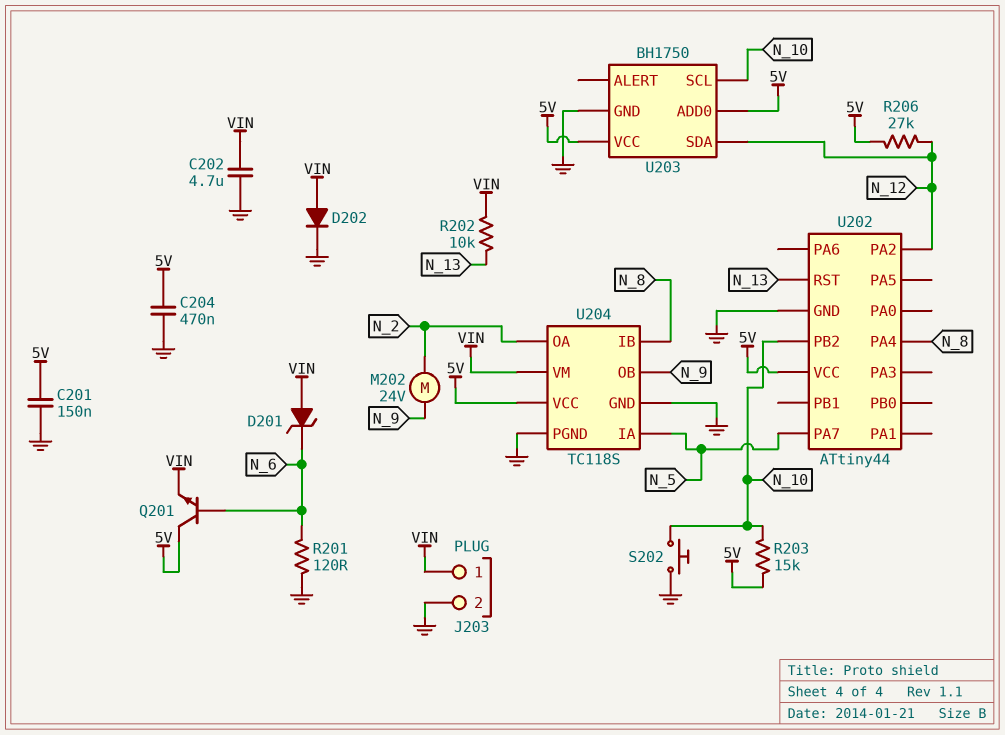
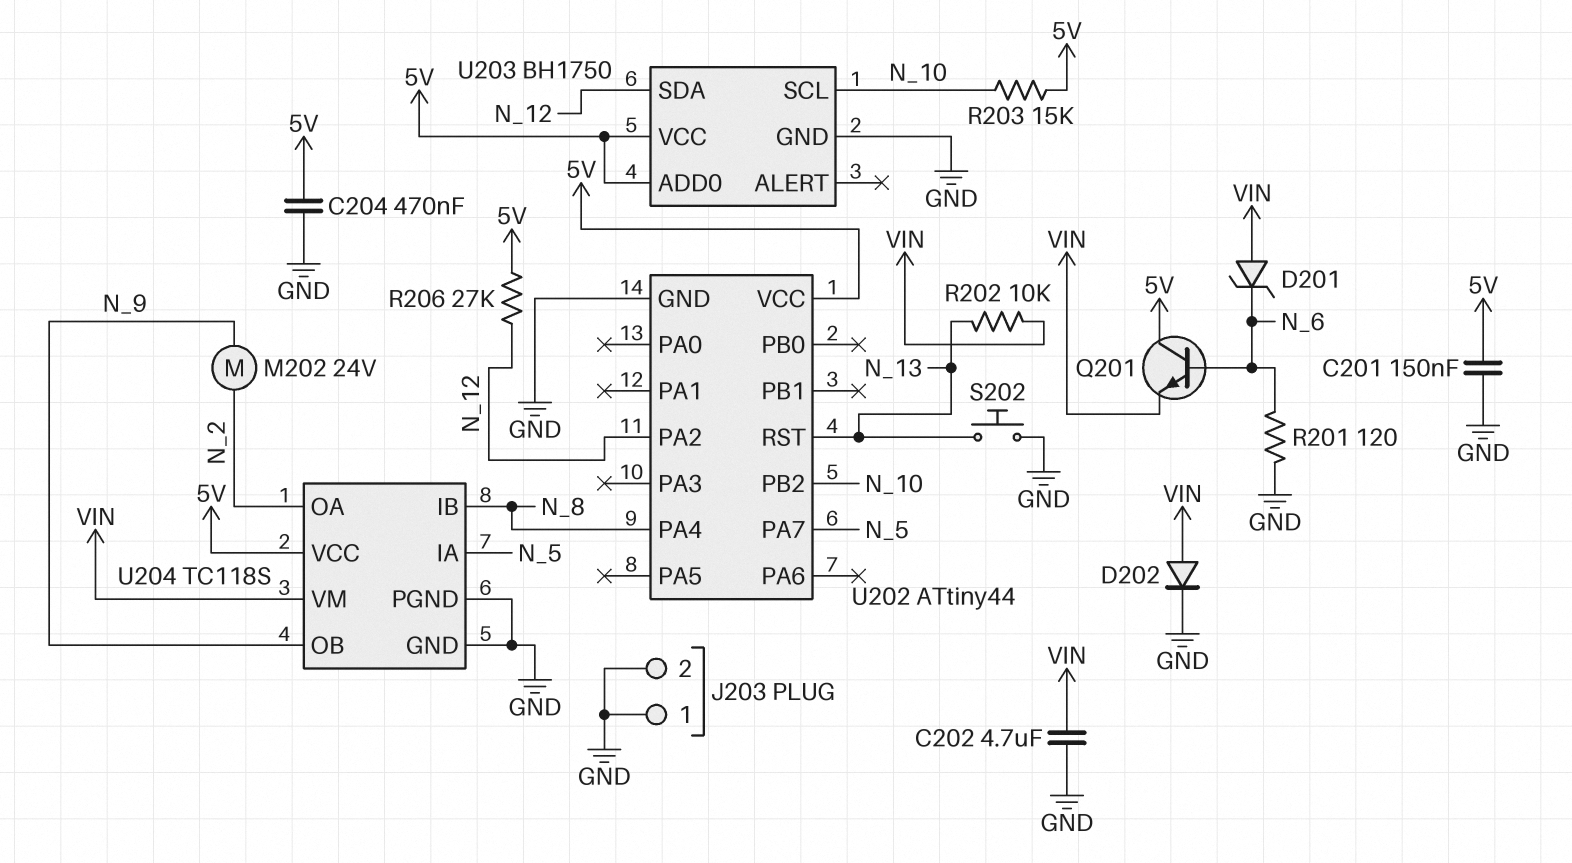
J203 pin 1: VIN -> GND
S202: button (GND, N_10) -> button (GND, N_13)

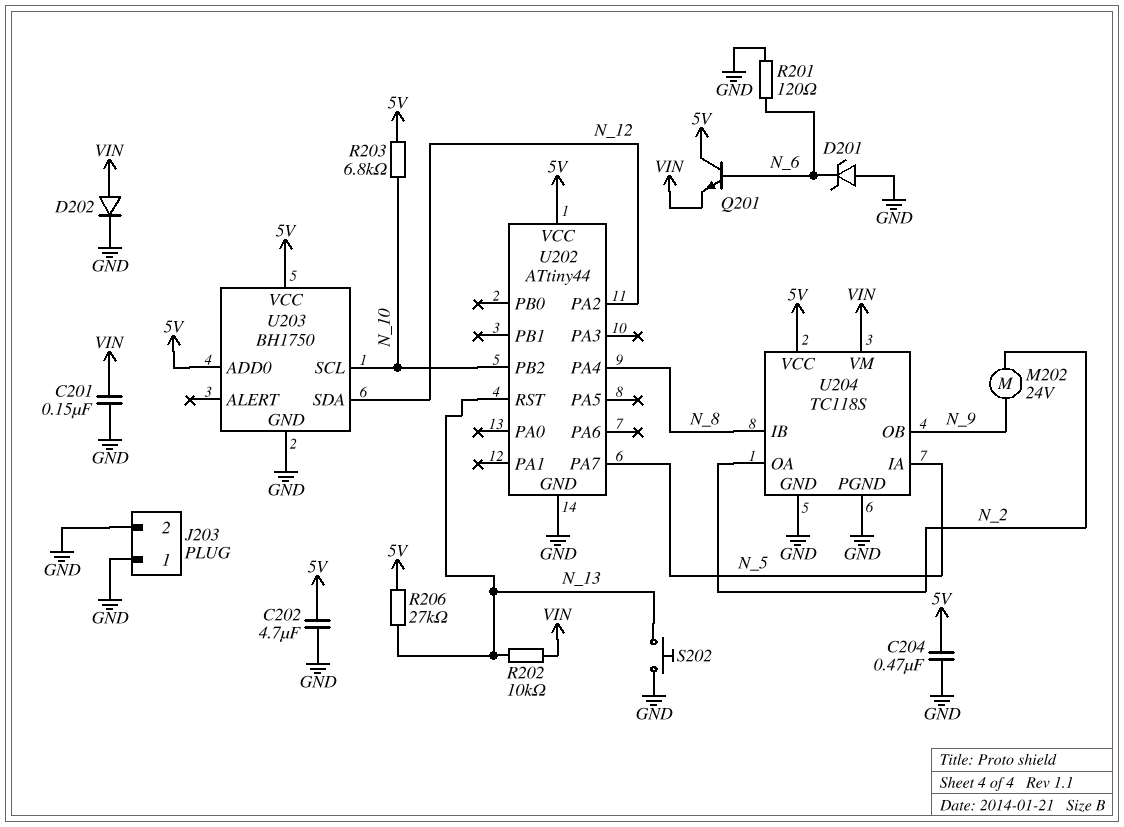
C201: 150nF (5V, GND) -> 150nF (GND, VIN)
C202: 4.7uF (GND, VIN) -> 4.7uF (5V, GND)
D201: zener (A VIN, K N_6) -> zener (A GND, K N_6)
R203: 15k (5V, N_10) -> 6.8k (5V, N_10)
R206: 27k (5V, N_12) -> 27k (5V, N_13)

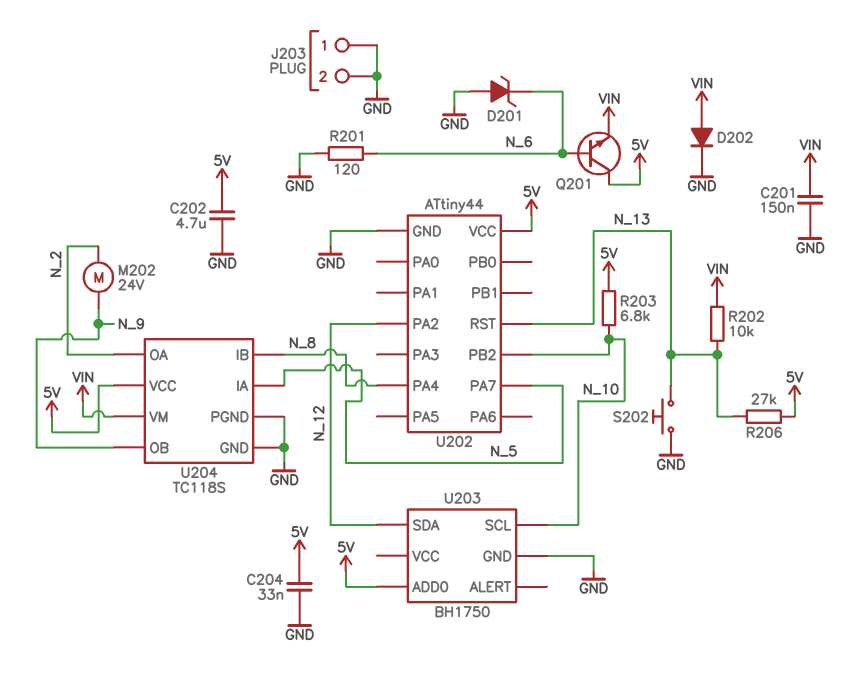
C204: 470nF (5V, GND) -> 33nF (5V, GND)
U203 pin VCC: 5V -> none

